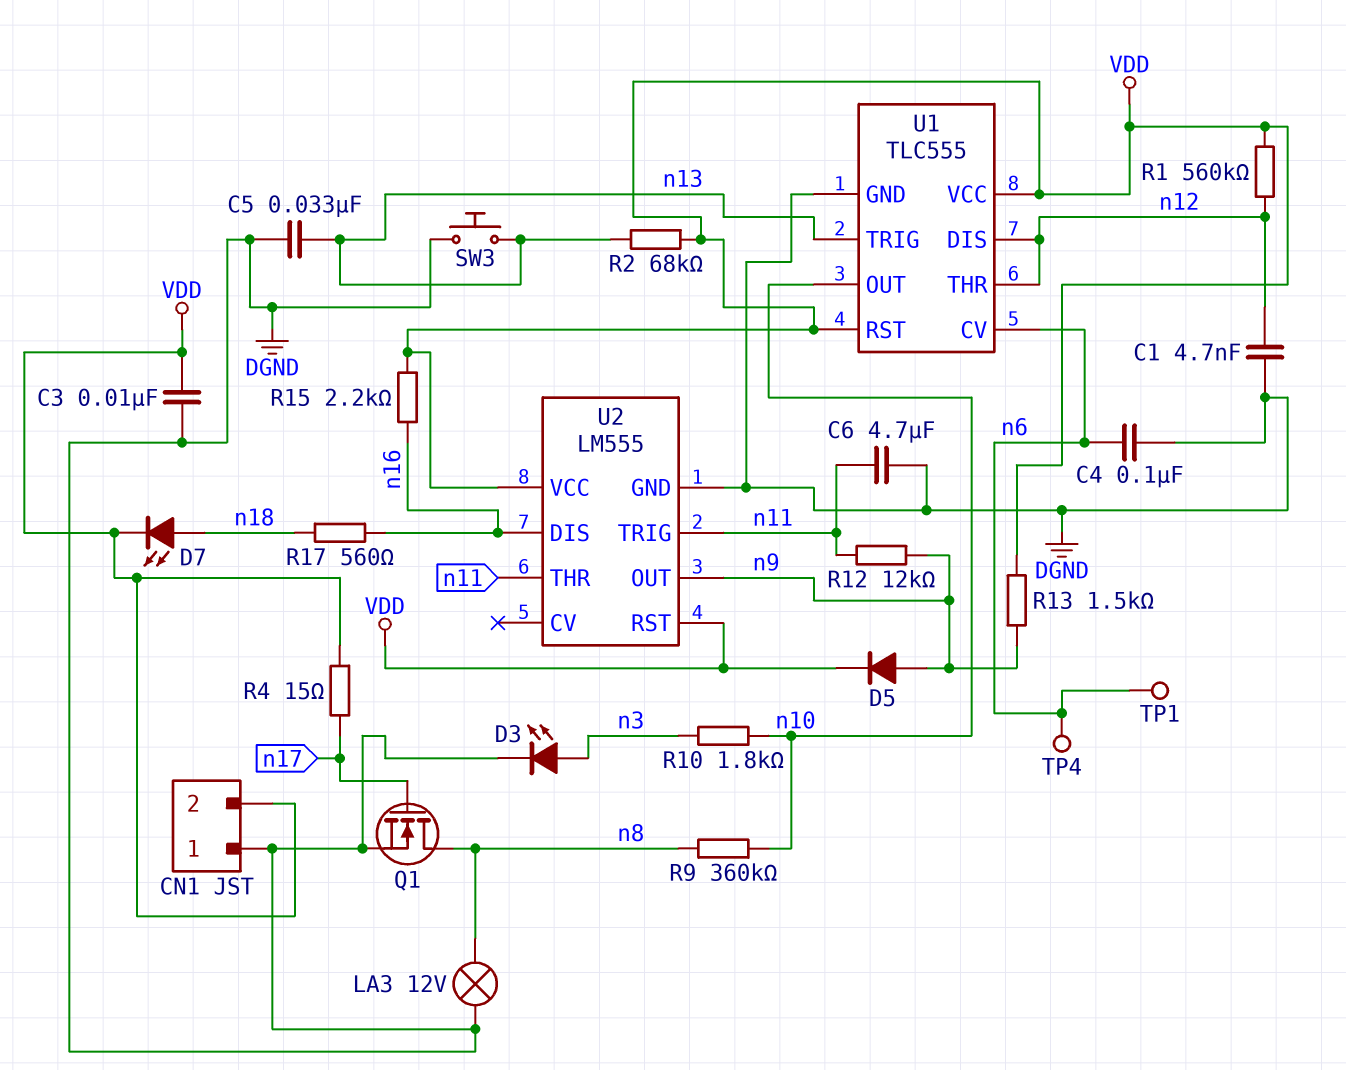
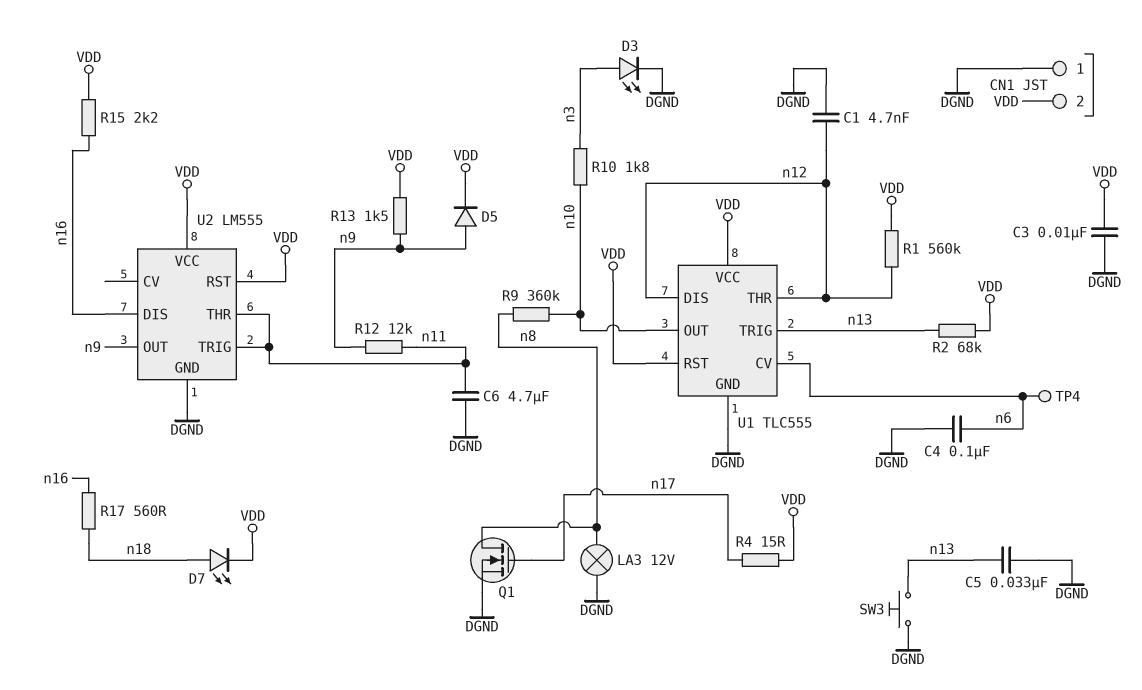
TP1: test point (n6) -> none

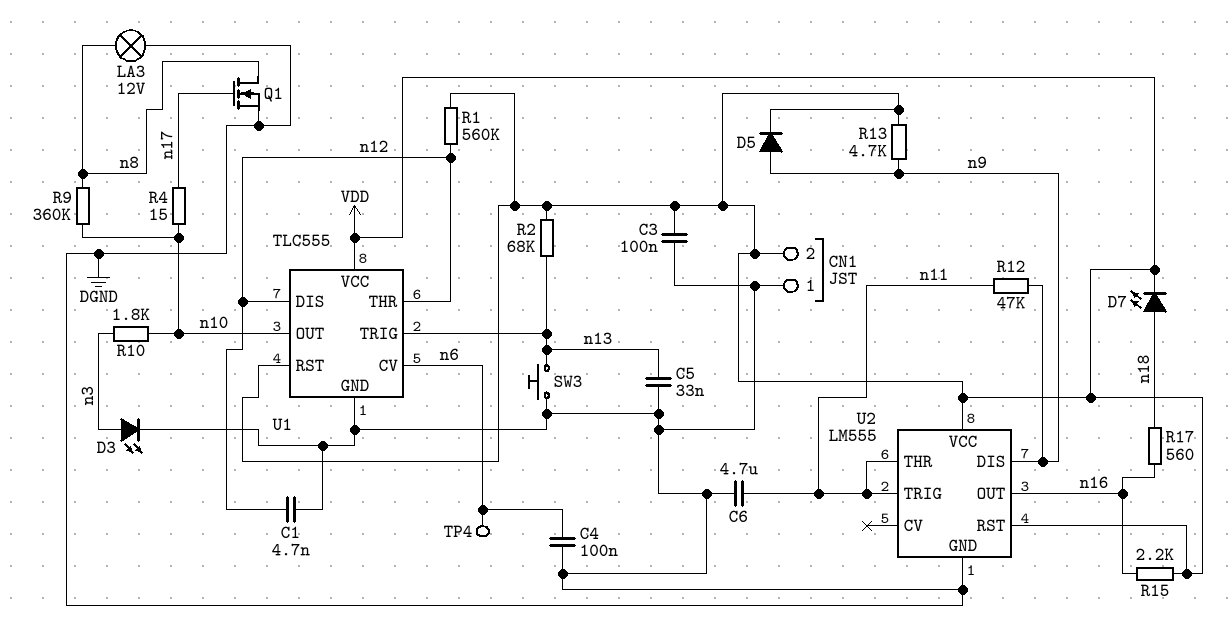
C3: 10nF (DGND, VDD) -> 100nF (DGND, VDD)
R4: 15 (VDD, n17) -> 15 (n10, n17)
R12: 12k (n9, n11) -> 47k (n9, n11)
R13: 1.5k (VDD, n9) -> 4.7k (VDD, n9)
U2 pin DIS: n16 -> n9
U2 pin OUT: n9 -> n16

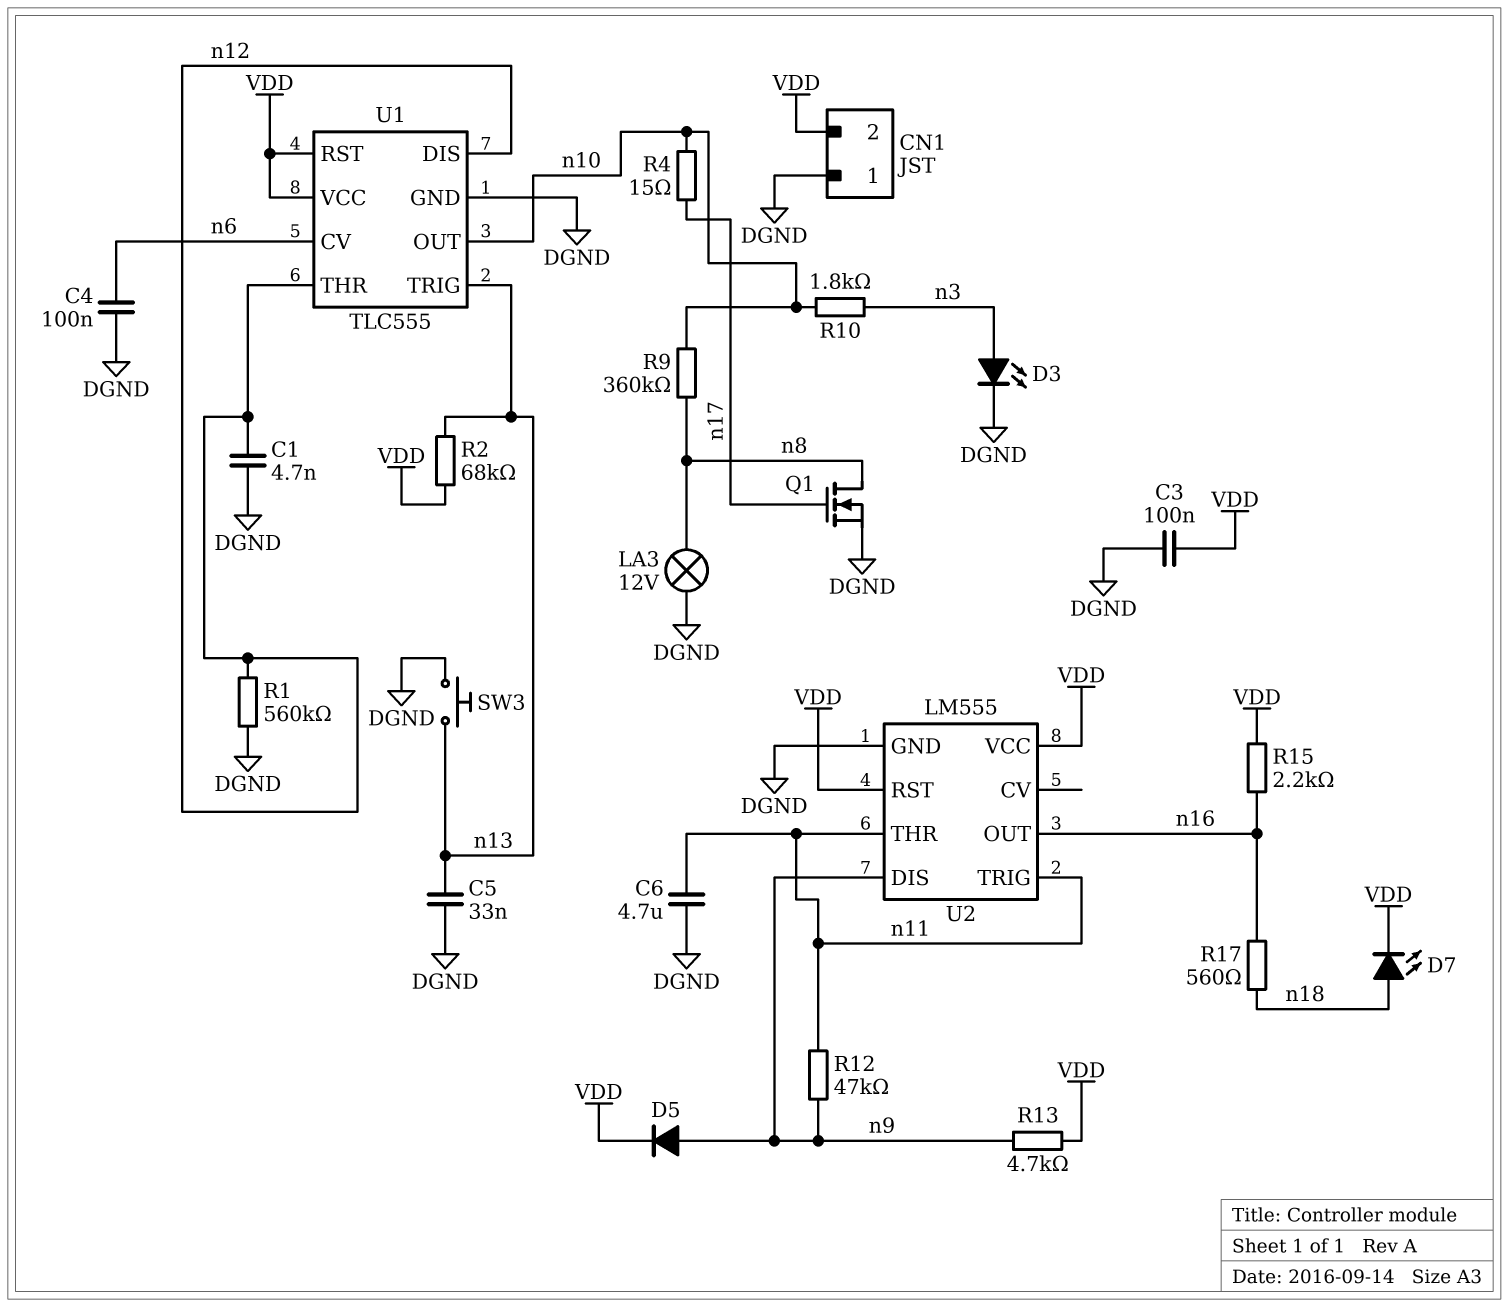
R1: 560k (VDD, n12) -> 560k (DGND, n12)
TP4: test point (n6) -> none

